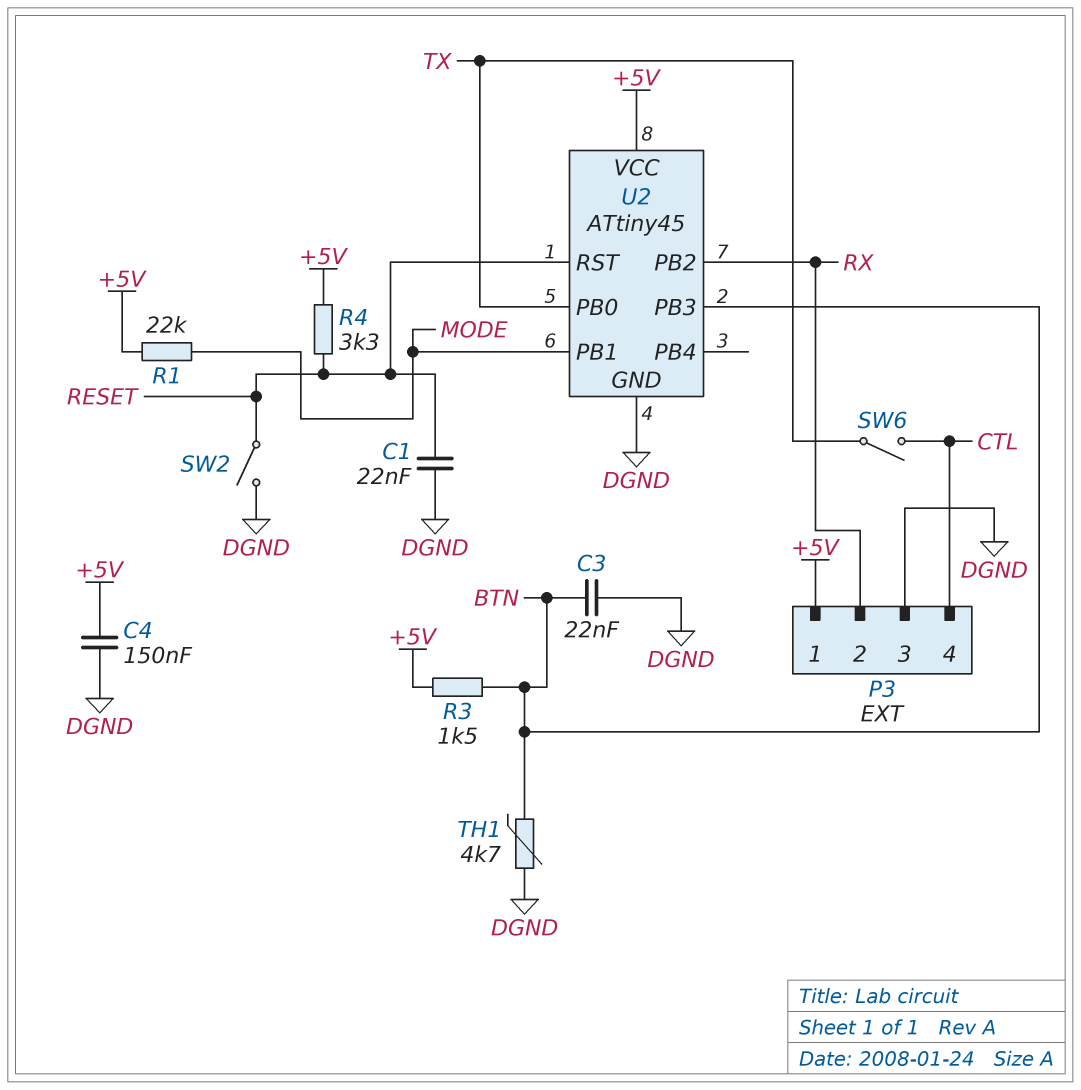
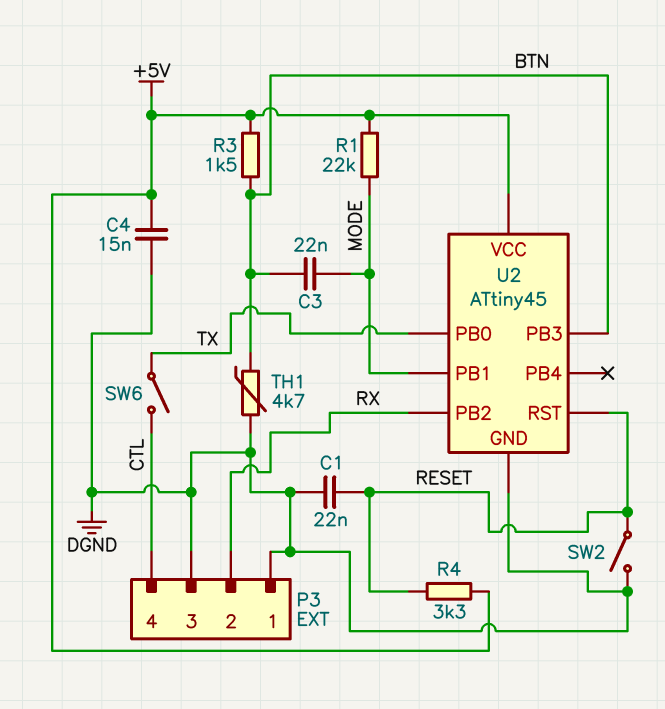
C3: 22nF (BTN, DGND) -> 22nF (BTN, MODE)
C4: 150nF (+5V, DGND) -> 15nF (+5V, DGND)
P3 pin 1: +5V -> DGND

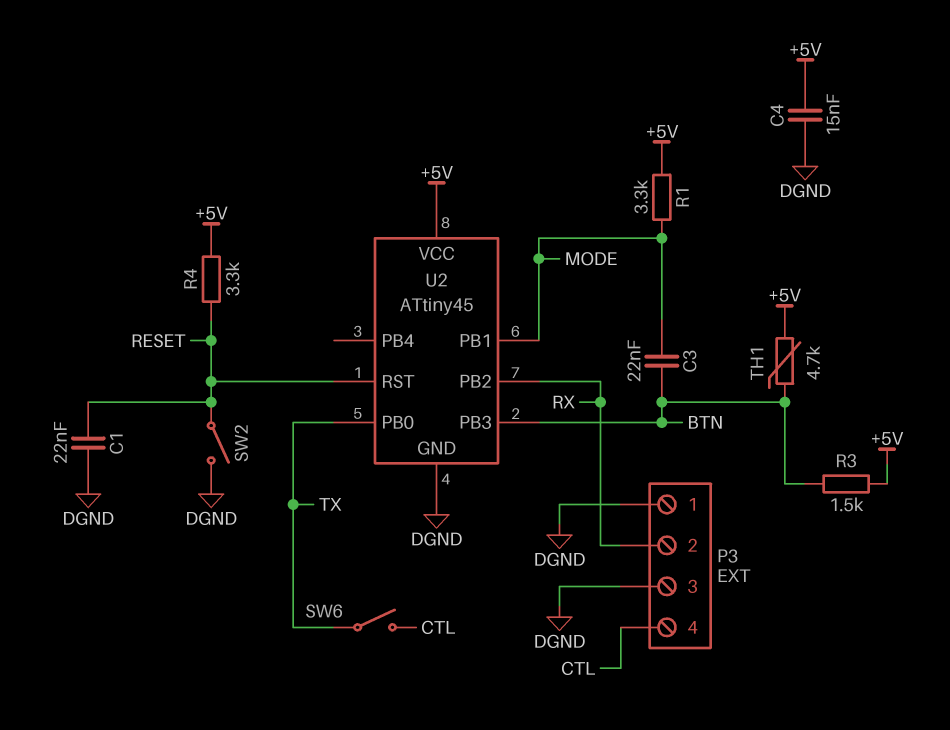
R1: 22k (+5V, MODE) -> 3.3k (+5V, MODE)
TH1: 4.7k (BTN, DGND) -> 4.7k (+5V, BTN)

